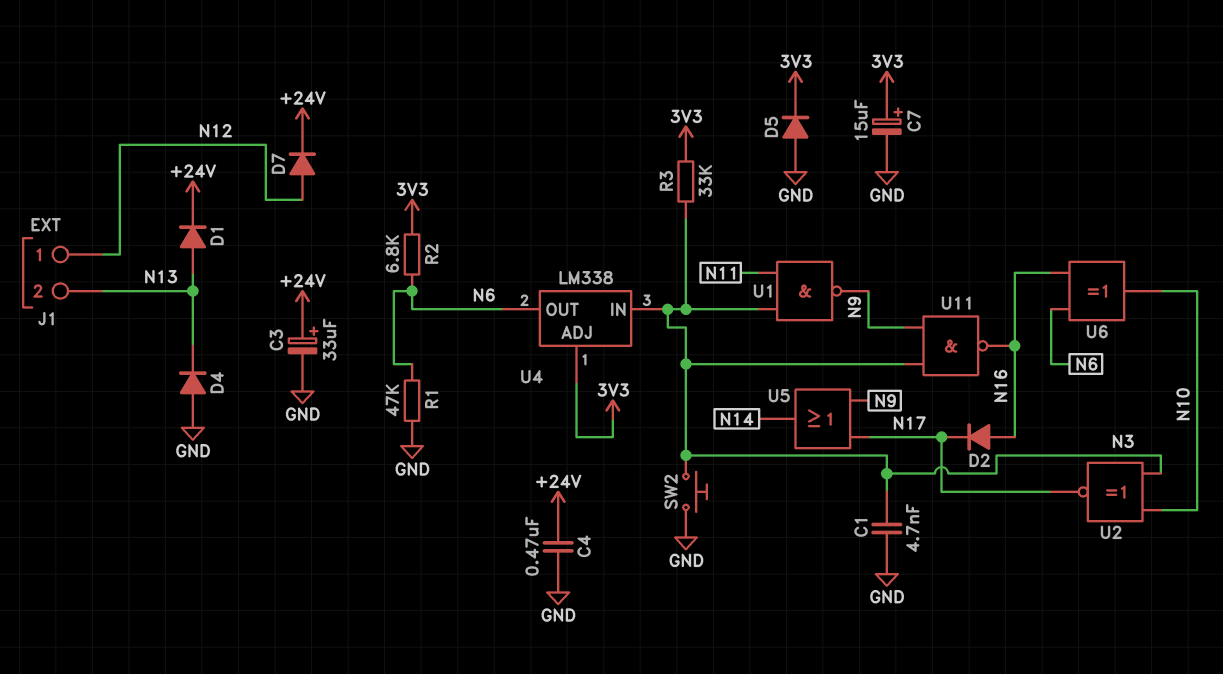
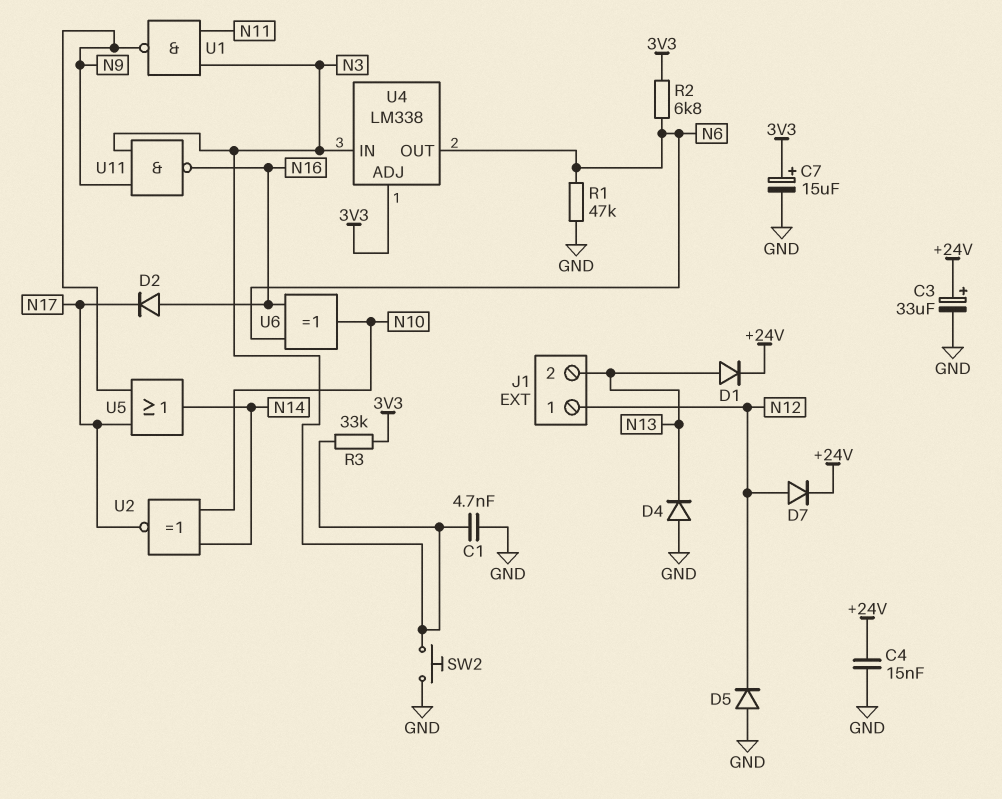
C4: 470nF (+24V, GND) -> 15nF (+24V, GND)
D5: diode (A GND, K 3V3) -> diode (A GND, K N12)
U2: XNOR (in N3, in N10, out N17) -> XNOR (in N10, in N14, out N17)

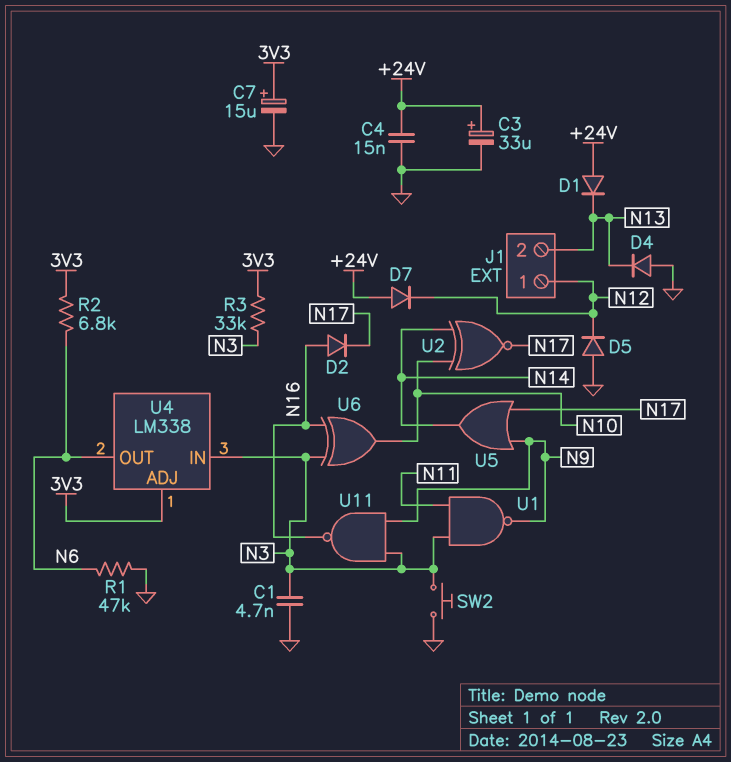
D1: diode (A N13, K +24V) -> diode (A +24V, K N13)
D7: diode (A N12, K +24V) -> diode (A +24V, K N12)
U6: XOR (in N6, in N16, out N10) -> XOR (in N3, in N16, out N10)

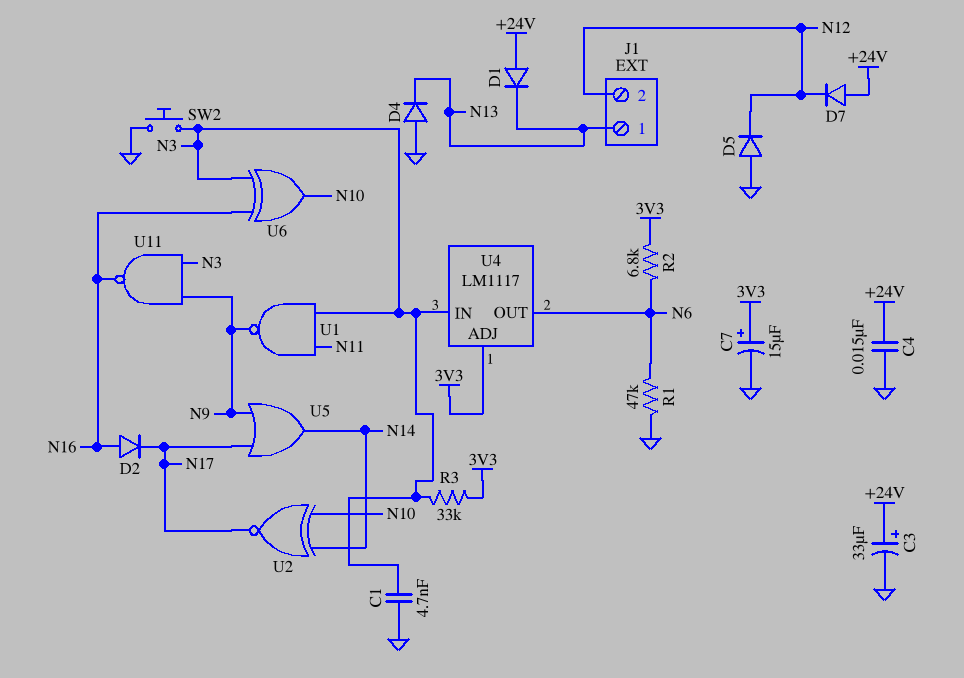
J1 pin 1: N12 -> N13
J1 pin 2: N13 -> N12
U4: LM338 -> LM1117

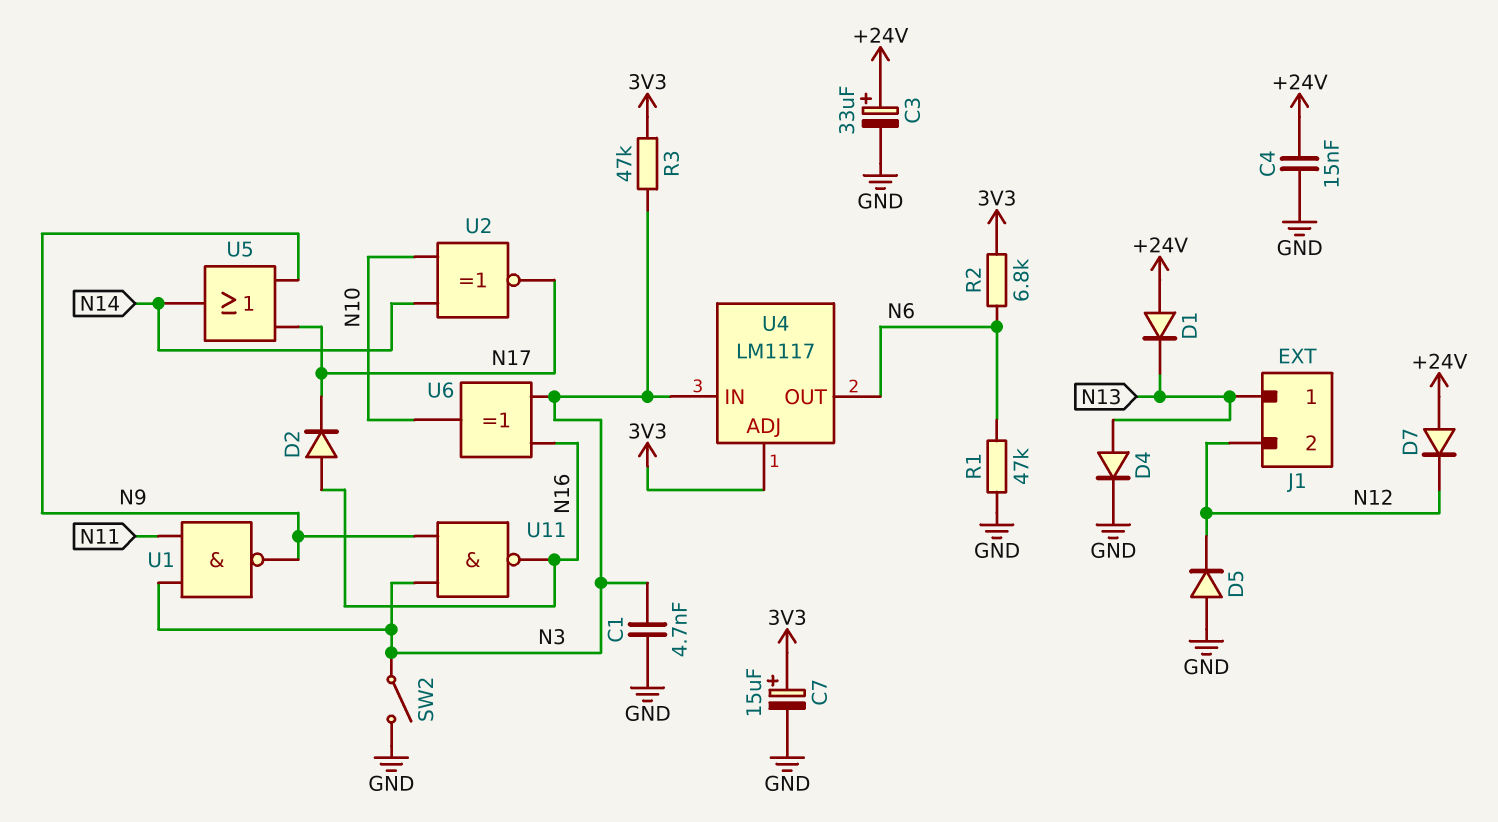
D4: diode (A GND, K N13) -> diode (A N13, K GND)
R3: 33k (3V3, N3) -> 47k (3V3, N3)
SW2: button (GND, N3) -> switch (GND, N3)

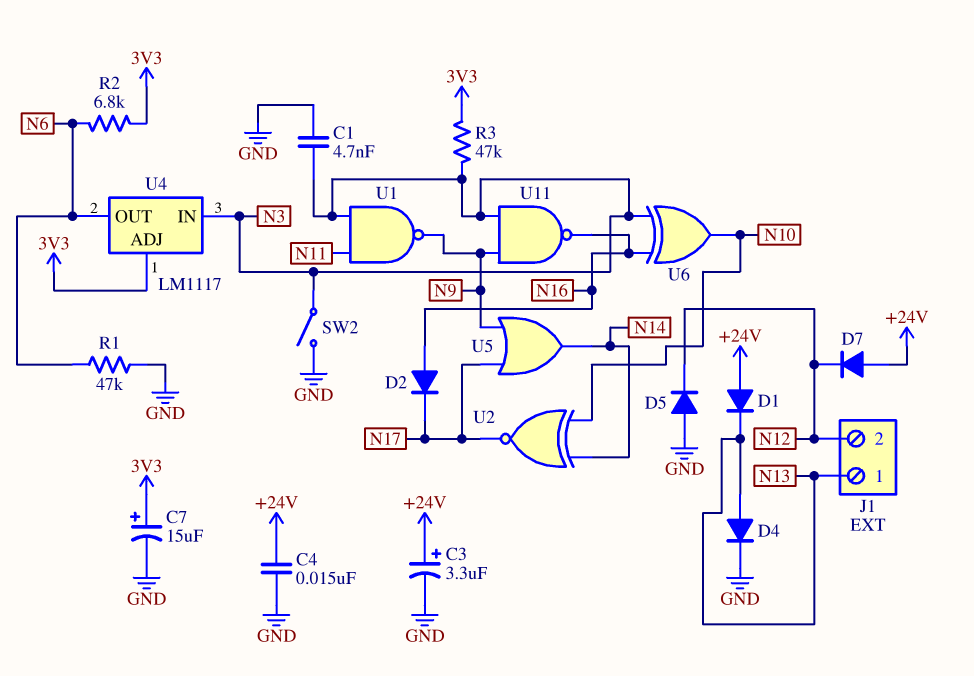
C3: 33uF (plus +24V, minus GND) -> 3.3uF (plus +24V, minus GND)

